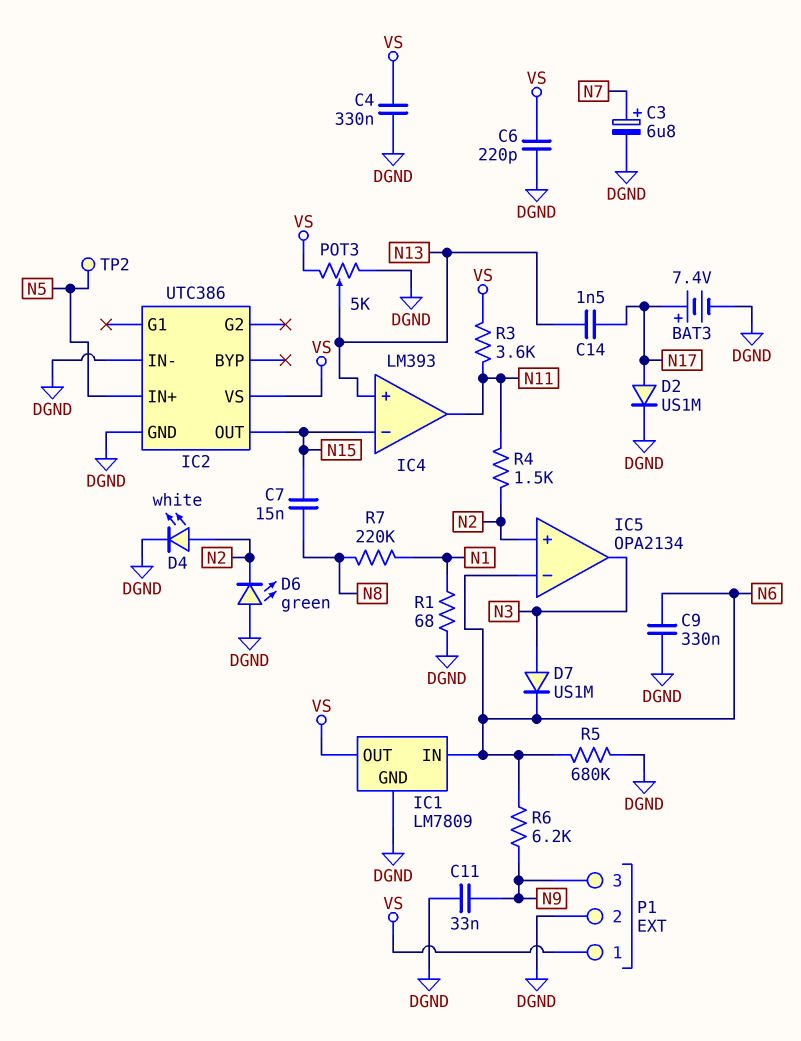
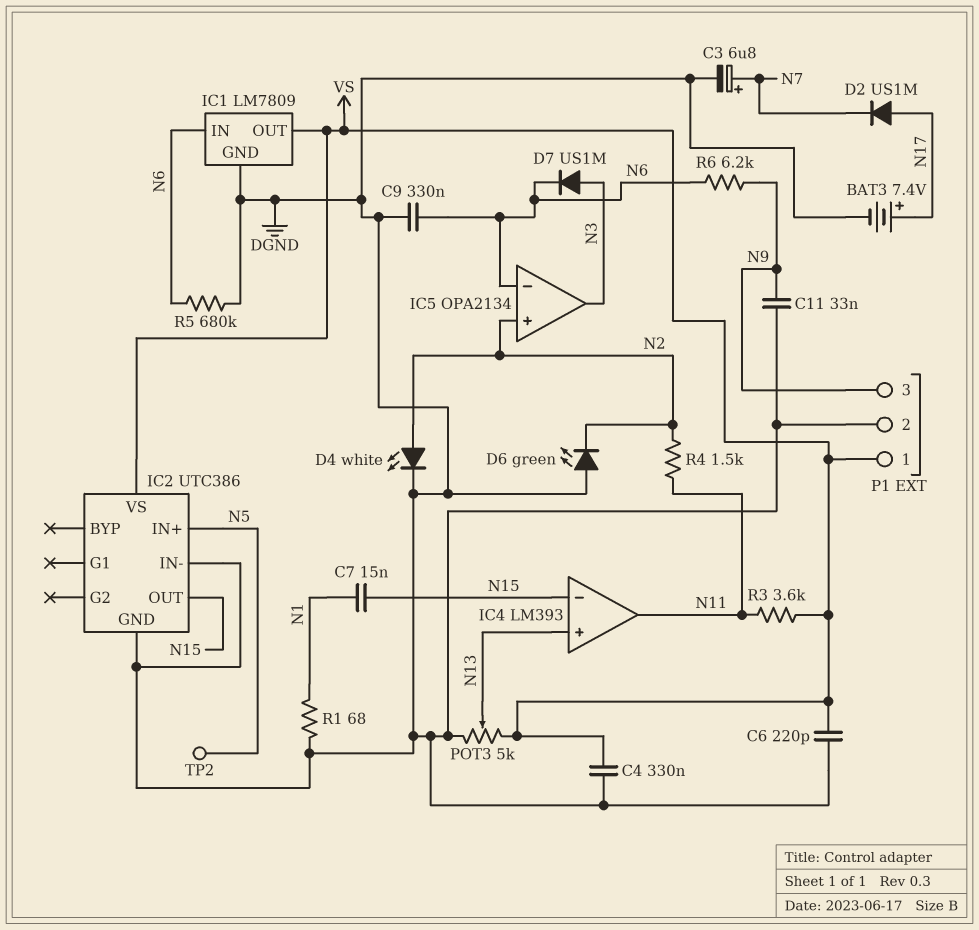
C7: 15nF (N8, N15) -> 15nF (N1, N15)
C14: 1.5nF (N13, N17) -> none
D2: diode US1M (A N17, K DGND) -> diode US1M (A N17, K N7)
R7: 220k (N1, N8) -> none

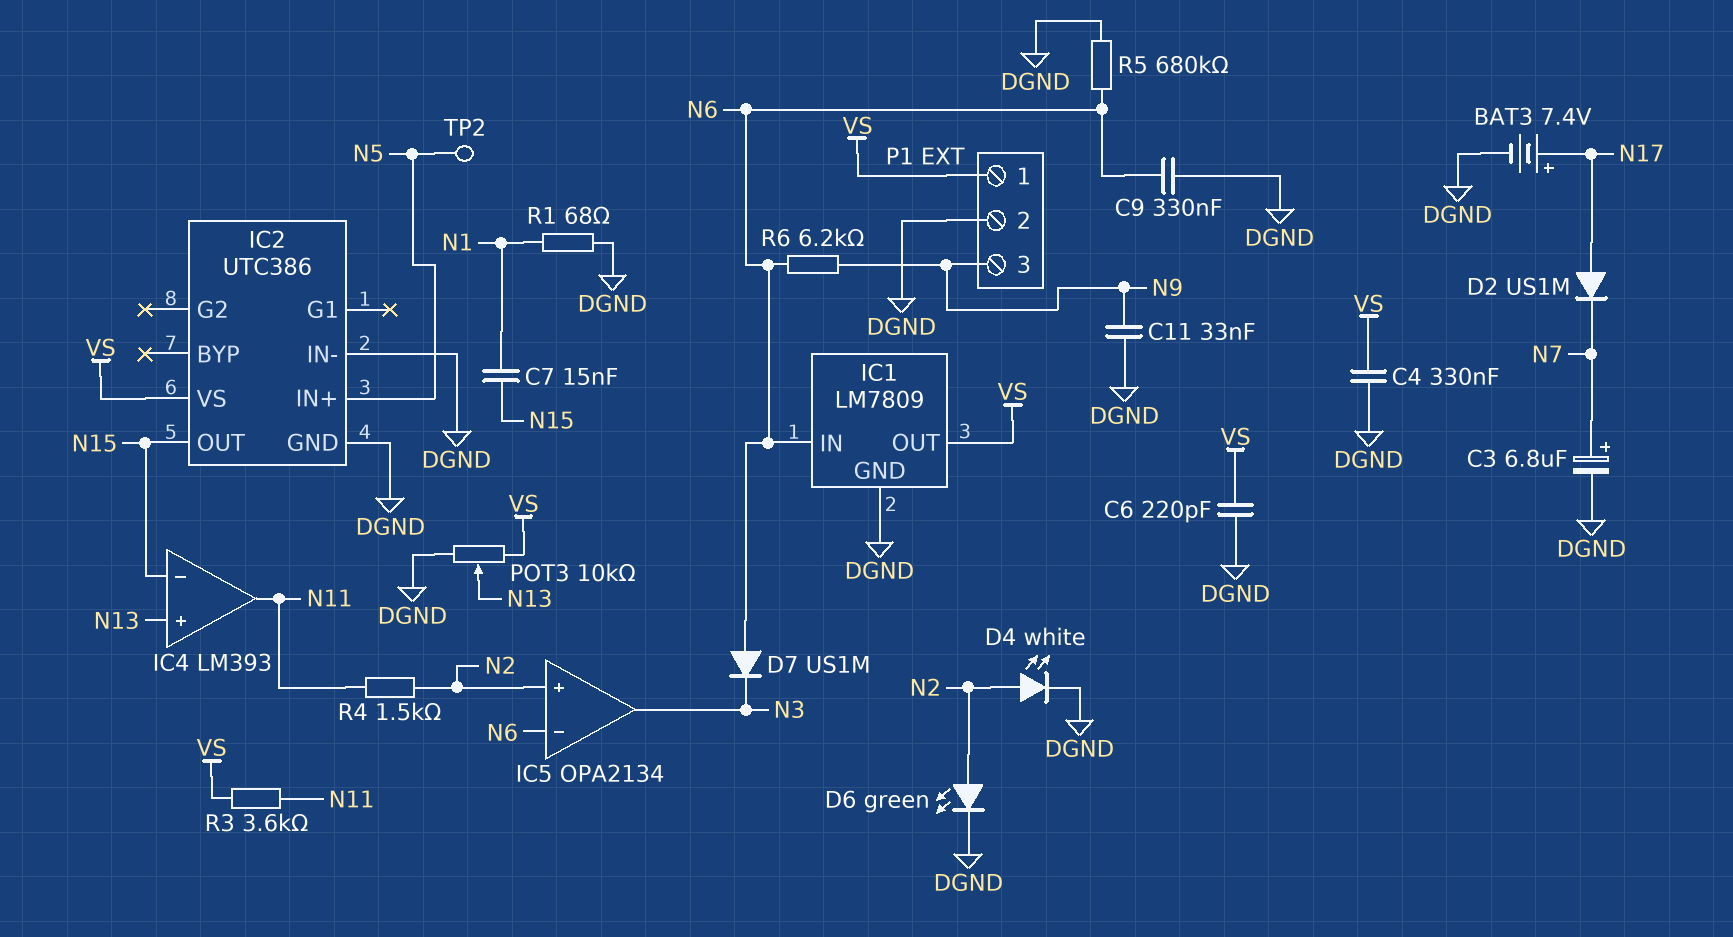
D6: LED green (A DGND, K N2) -> LED green (A N2, K DGND)
D7: diode US1M (A N3, K N6) -> diode US1M (A N6, K N3)
POT3: 5k (DGND, VS, wiper N13) -> 10k (DGND, VS, wiper N13)

